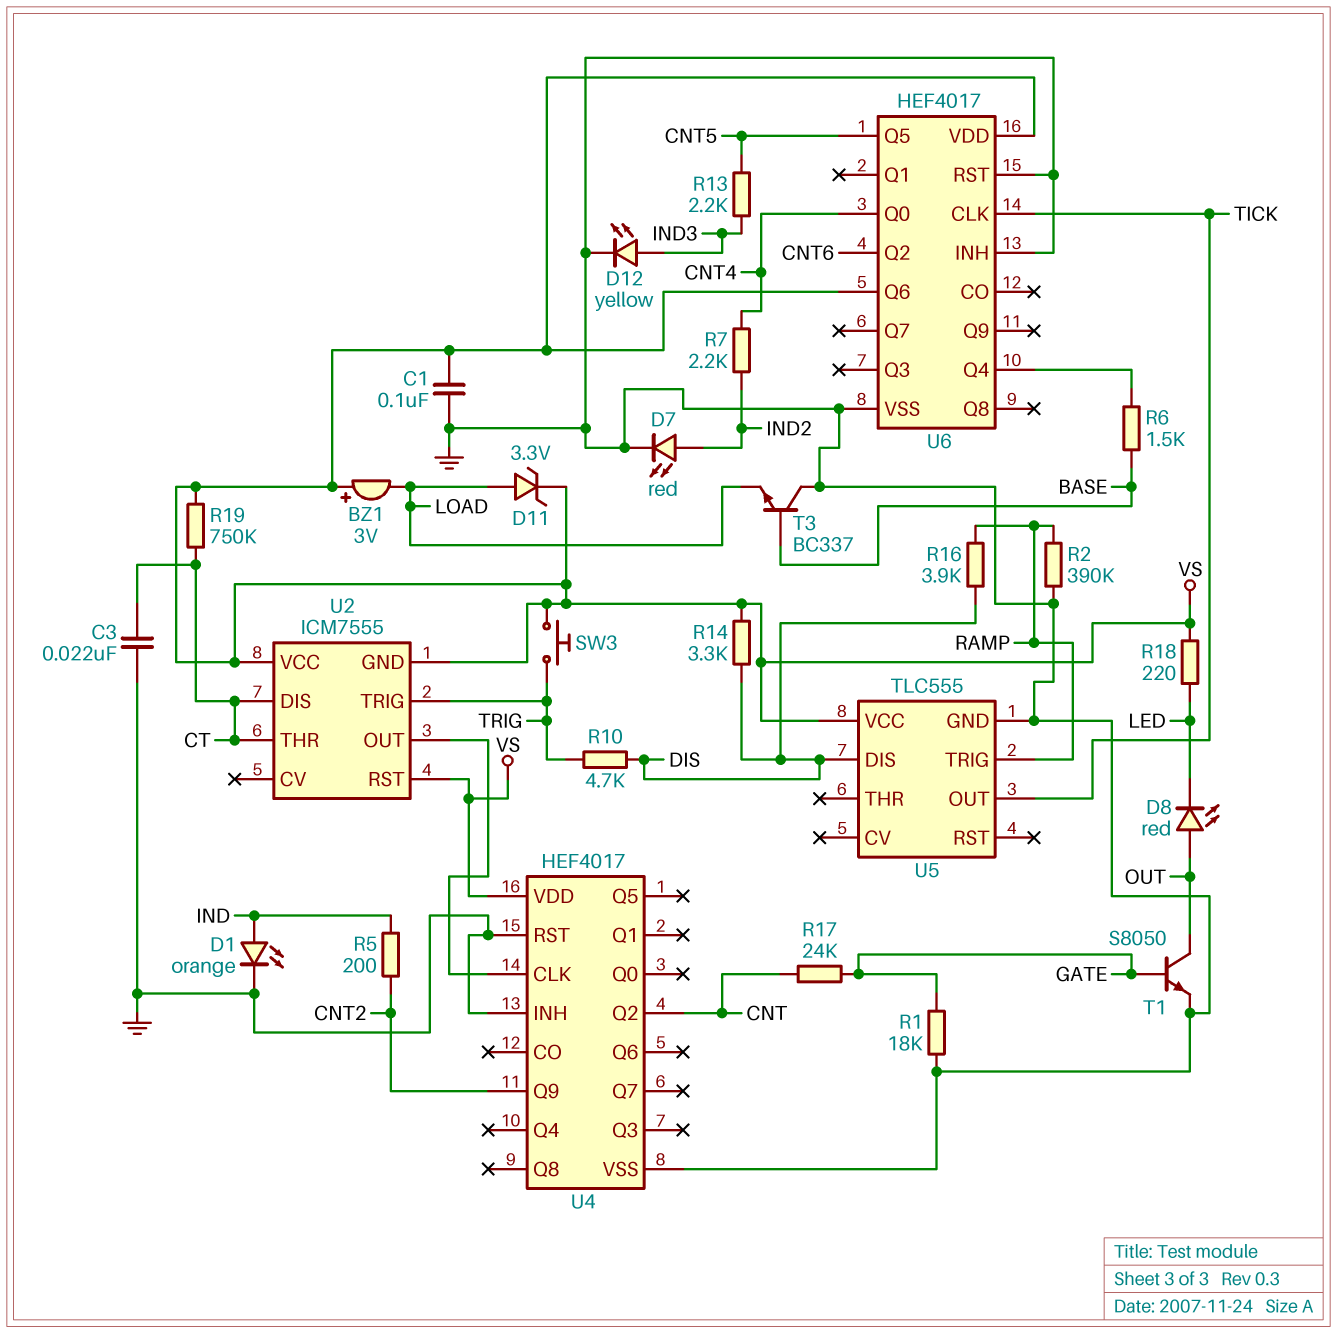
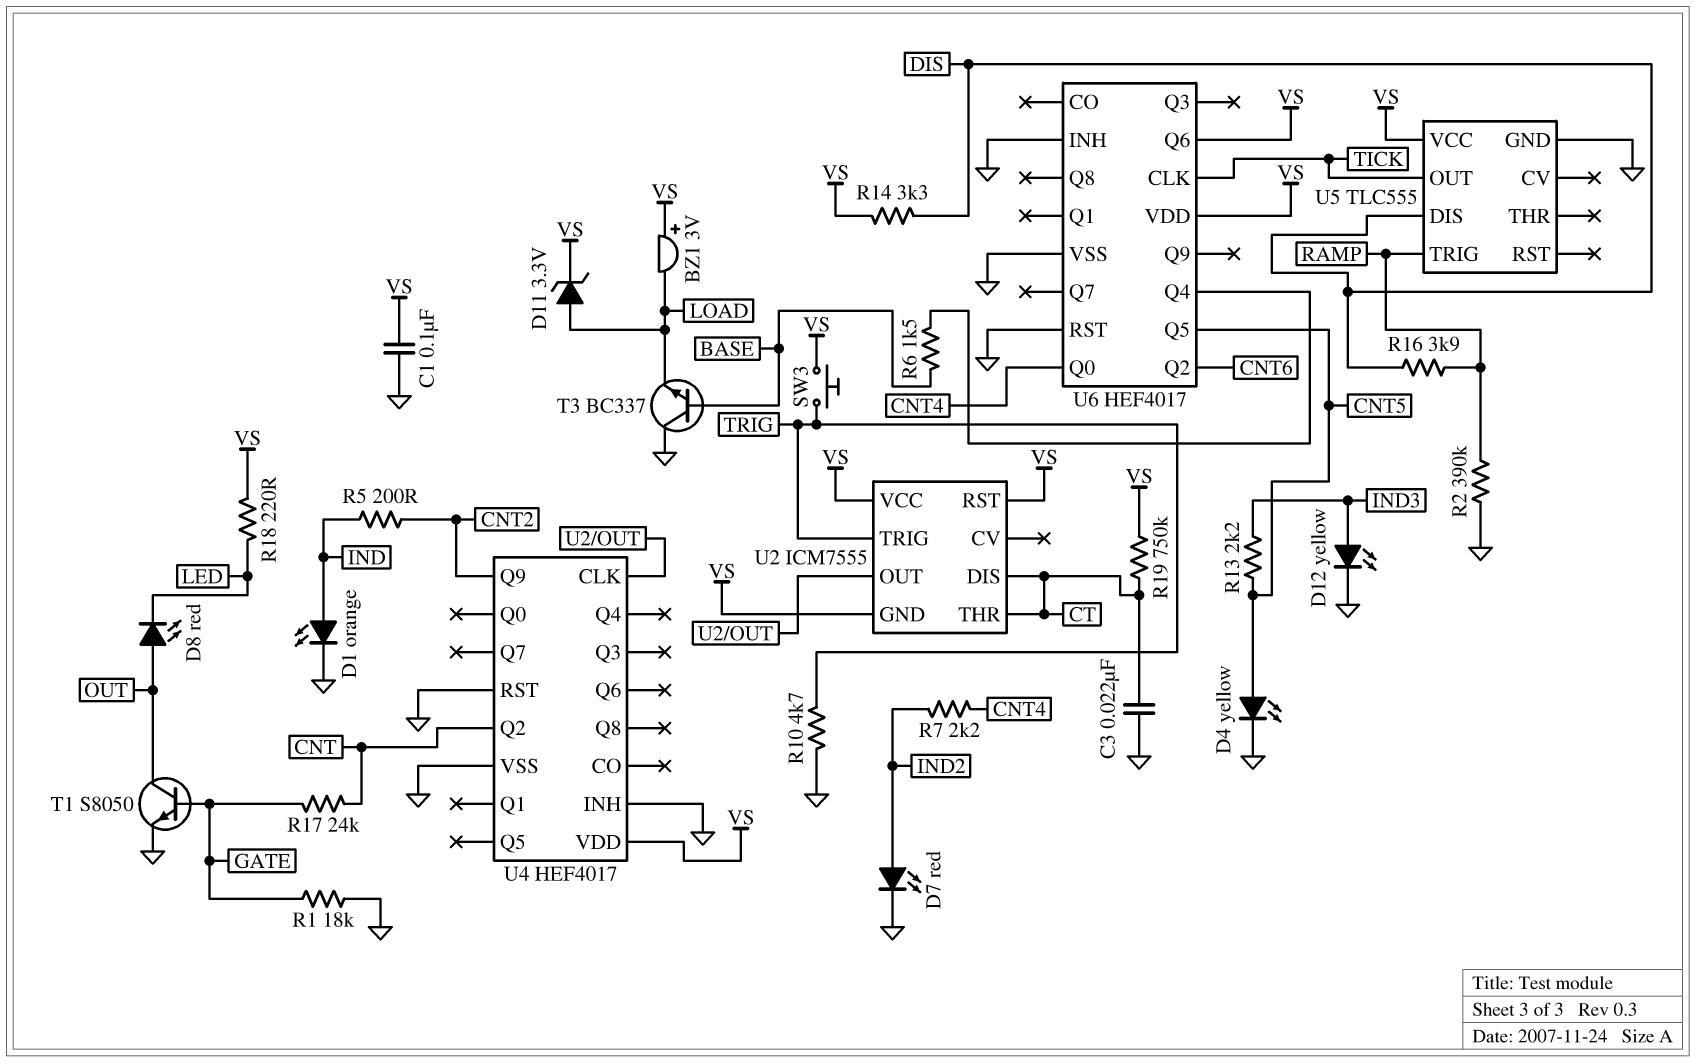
D4: none -> LED yellow (A CNT5, K GND)
R10: 4.7k (DIS, TRIG) -> 4.7k (GND, TRIG)

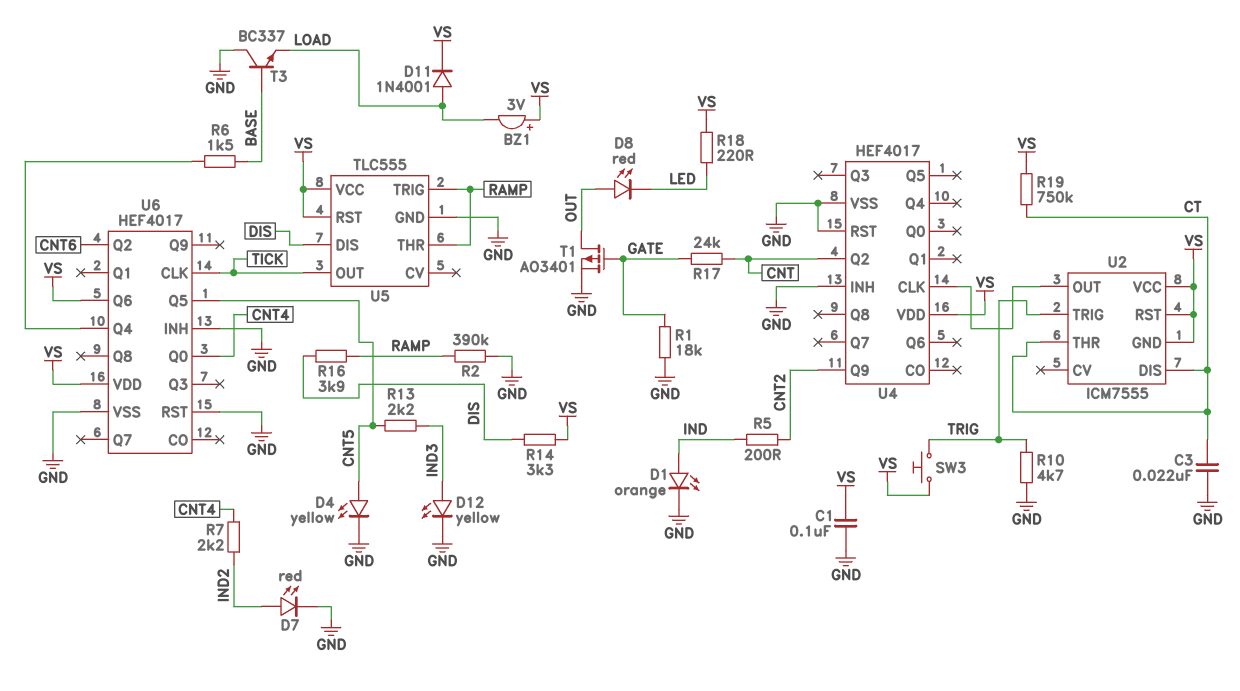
D11: zener 3.3V (A LOAD, K VS) -> diode 1N4001 (A LOAD, K VS)
T1: NPN S8050 (B GATE, C OUT, E GND) -> PMOS AO3401 (G GATE, D OUT, S GND)
U5 pin RST: none -> VS
U5 pin THR: none -> RAMP

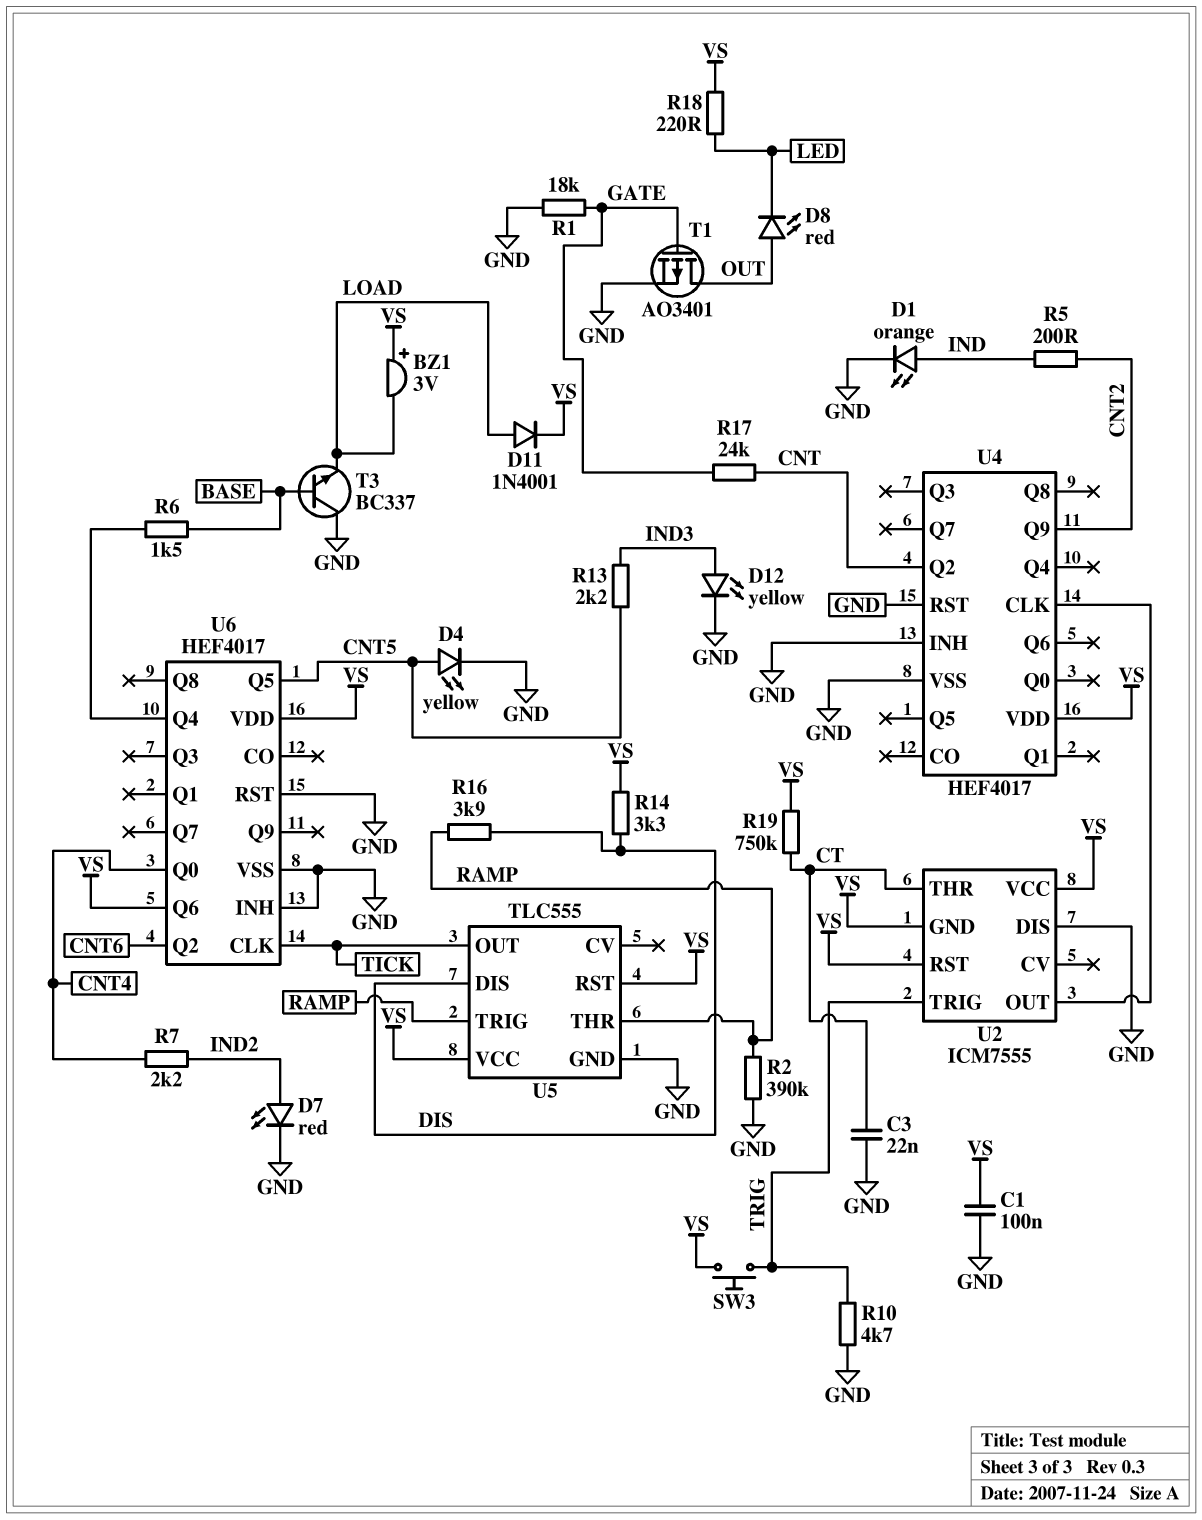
U2 pin DIS: CT -> GND

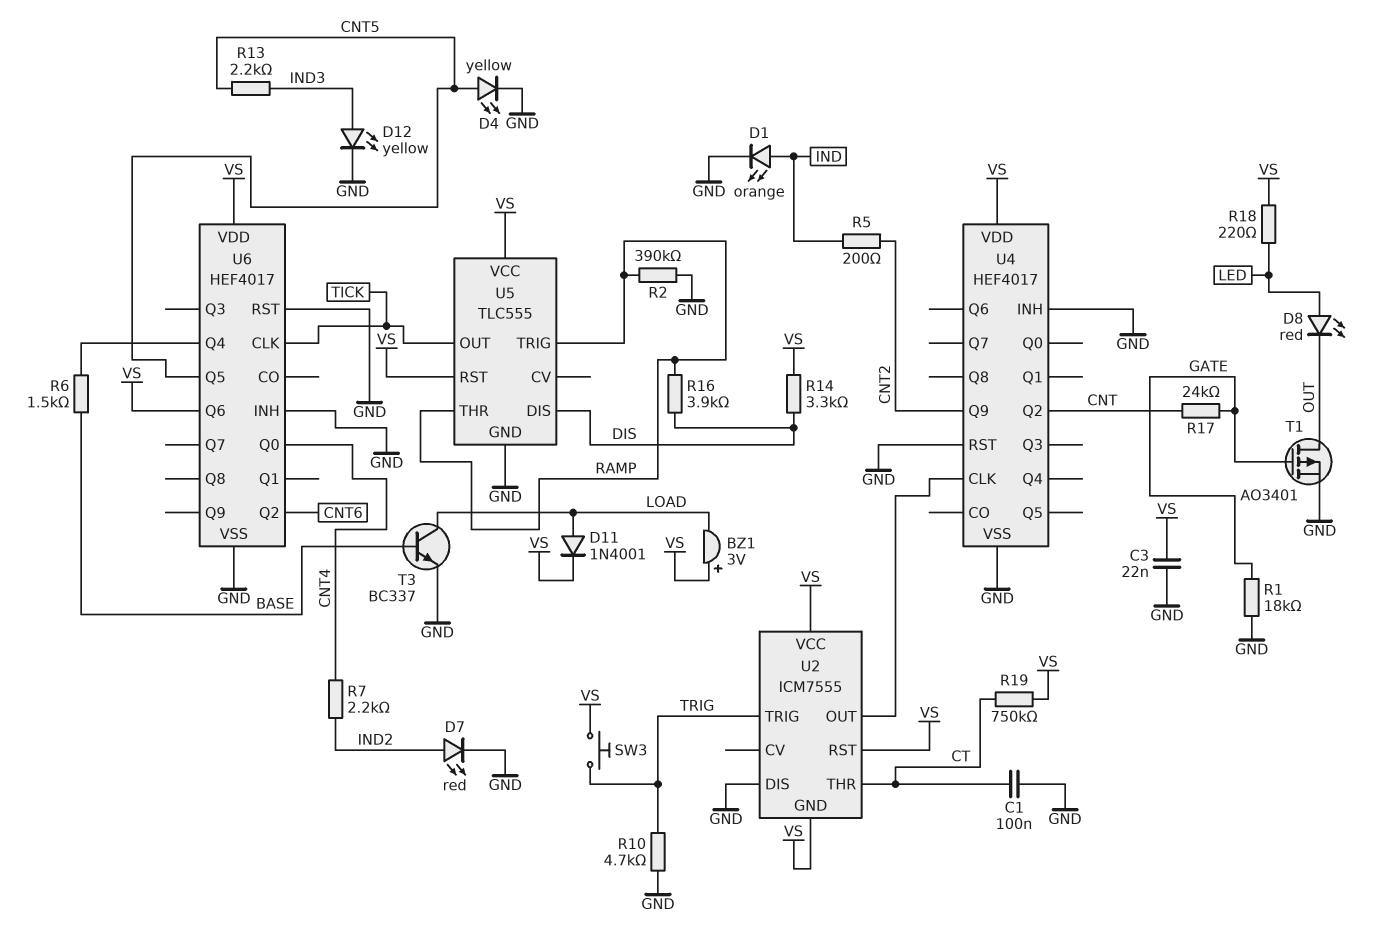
C1: 100nF (GND, VS) -> 100nF (CT, GND)
C3: 22nF (CT, GND) -> 22nF (GND, VS)
D8: LED red (A OUT, K LED) -> LED red (A LED, K OUT)
T3: NPN BC337 (B BASE, C GND, E LOAD) -> NPN BC337 (B BASE, C LOAD, E GND)

